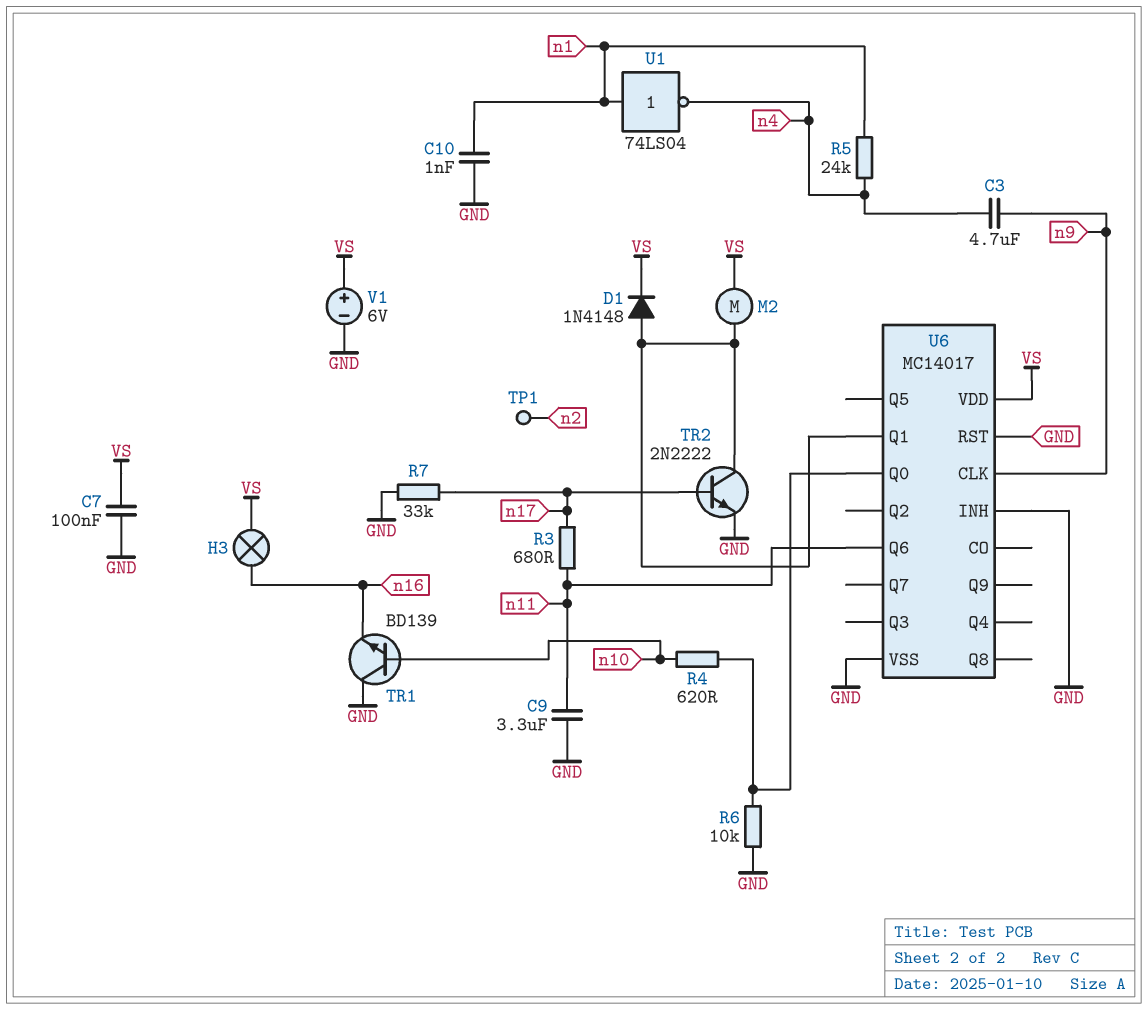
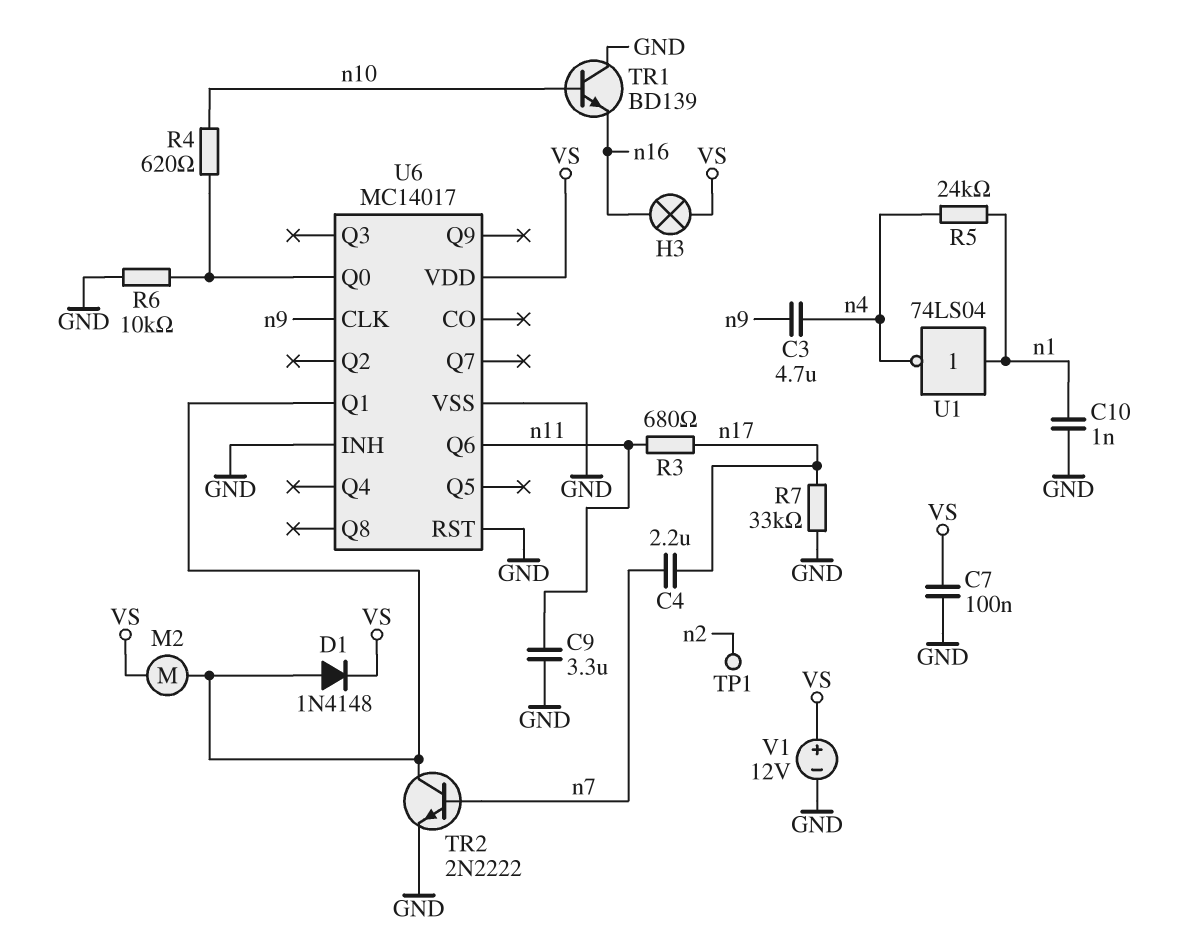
C4: none -> 2.2uF (n7, n17)
TR2: NPN 2N2222 (B n17, C U6/Q1, E GND) -> NPN 2N2222 (B n7, C U6/Q1, E GND)
V1: 6V (plus VS, minus GND) -> 12V (plus VS, minus GND)

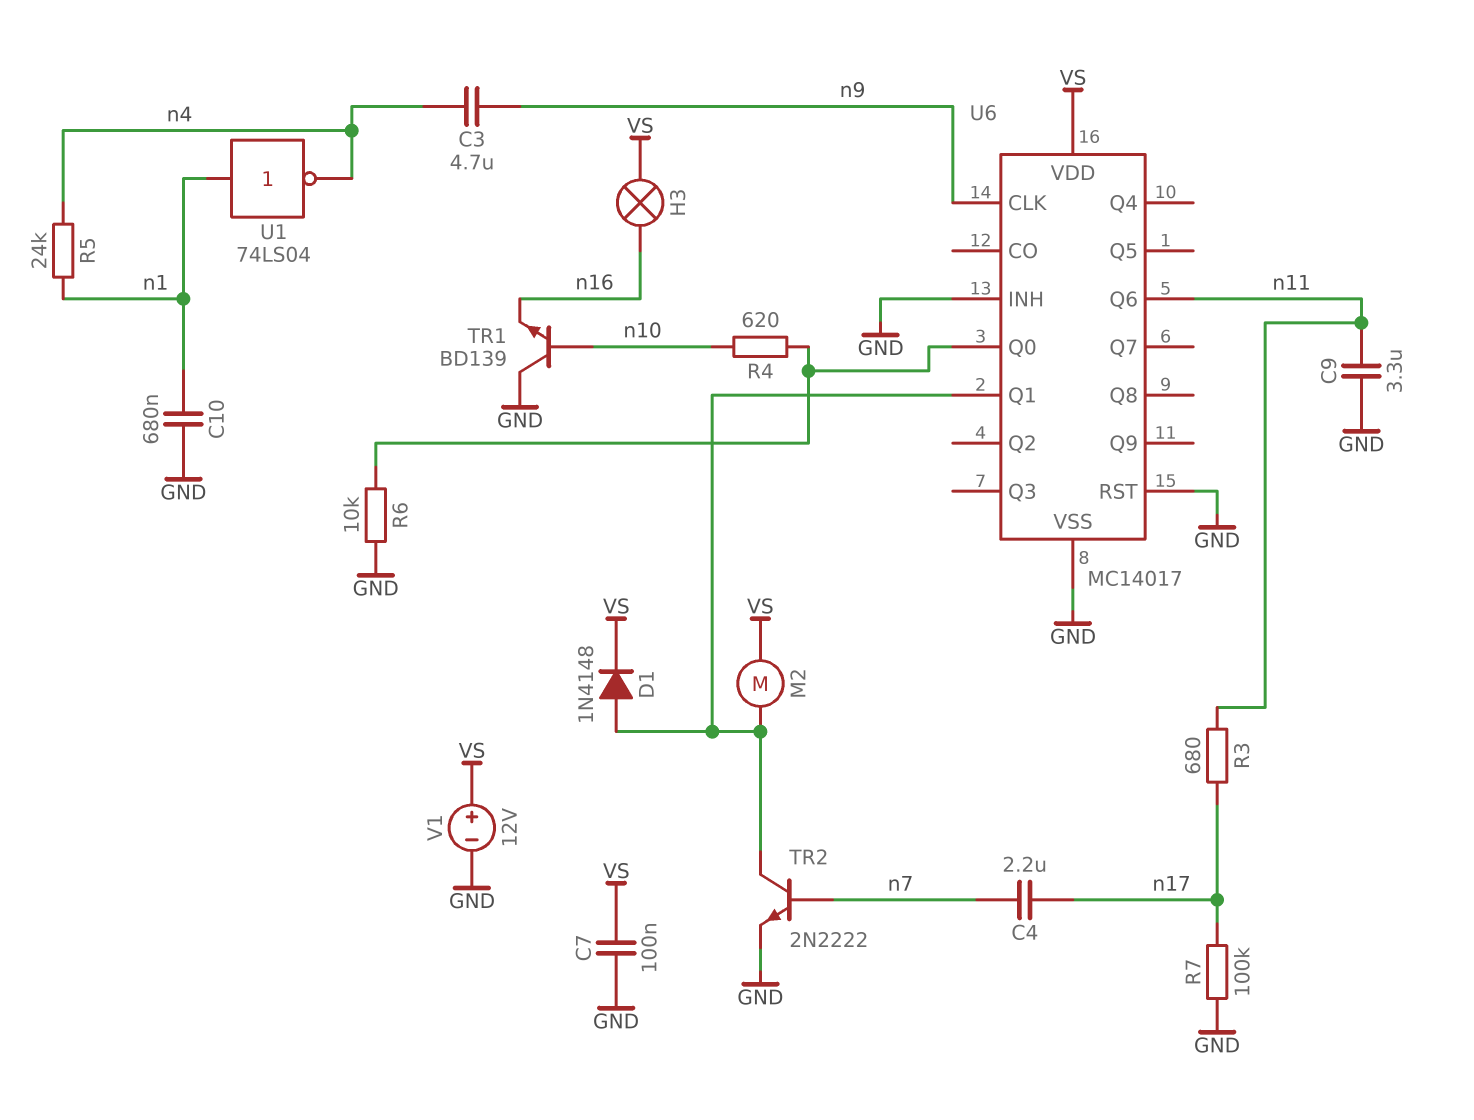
C10: 1nF (GND, n1) -> 680nF (GND, n1)
R7: 33k (GND, n17) -> 100k (GND, n17)
TP1: test point (n2) -> none

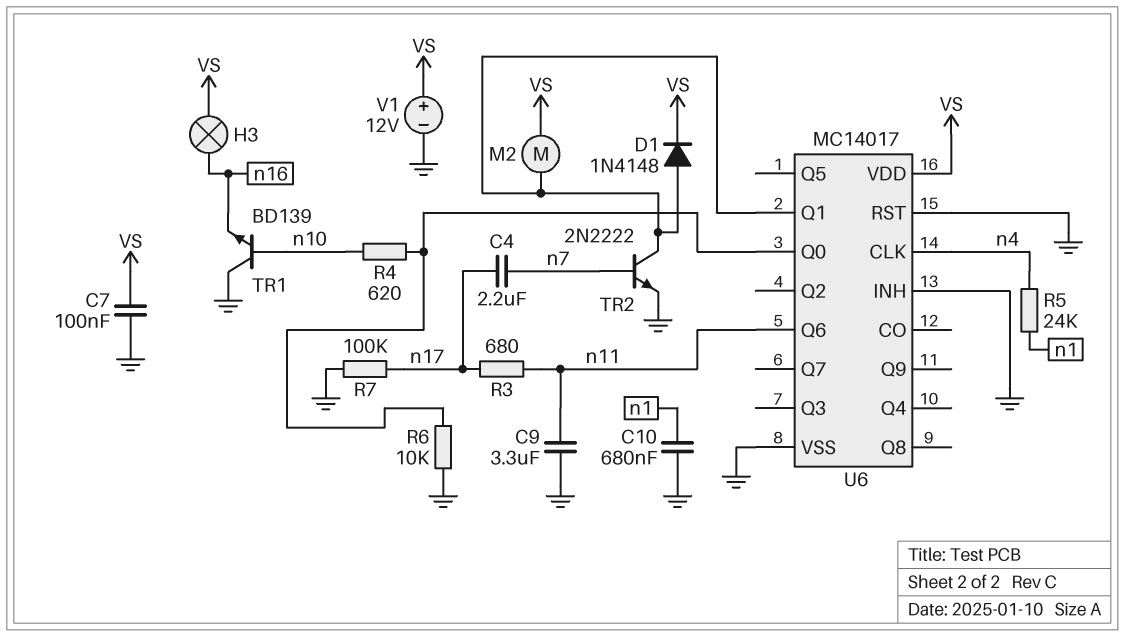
C3: 4.7uF (n4, n9) -> none
U1: NOT 74LS04 (in n1, out n4) -> none
U6 pin CLK: n9 -> n4

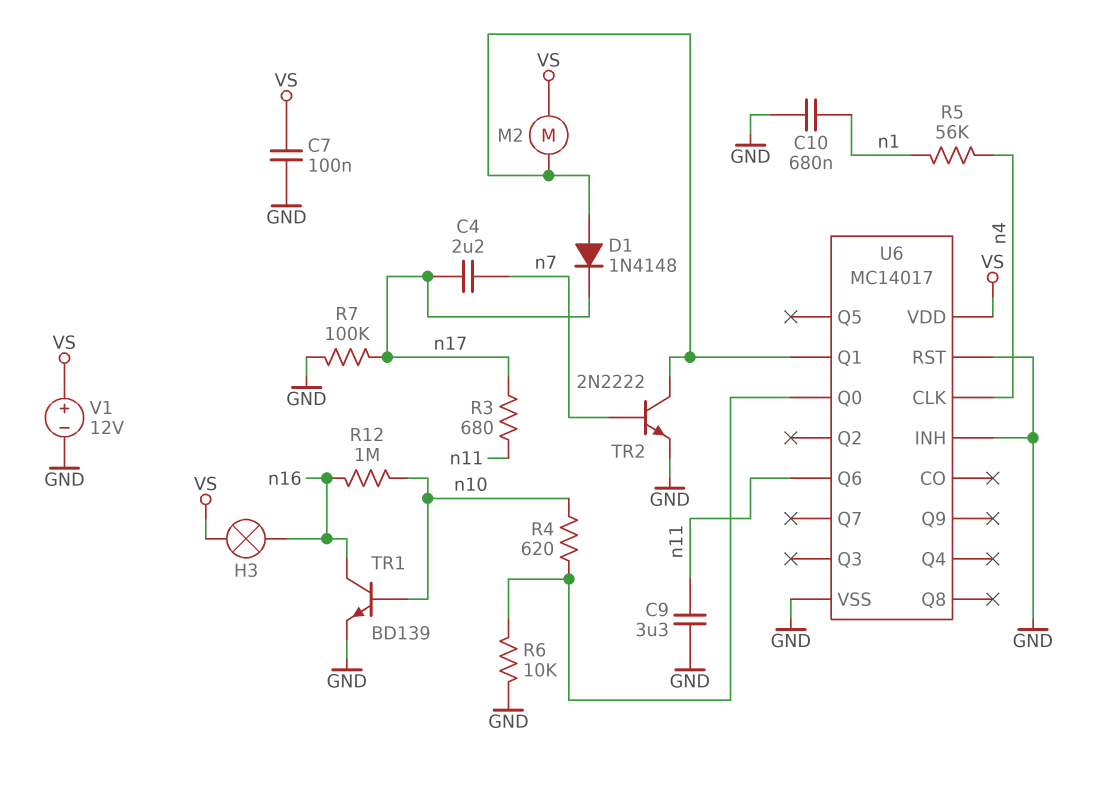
D1: diode 1N4148 (A U6/Q1, K VS) -> diode 1N4148 (A U6/Q1, K n17)
R5: 24k (n1, n4) -> 56k (n1, n4)
R12: none -> 1M (n10, n16)
TR1: NPN BD139 (B n10, C GND, E n16) -> NPN BD139 (B n10, C n16, E GND)

